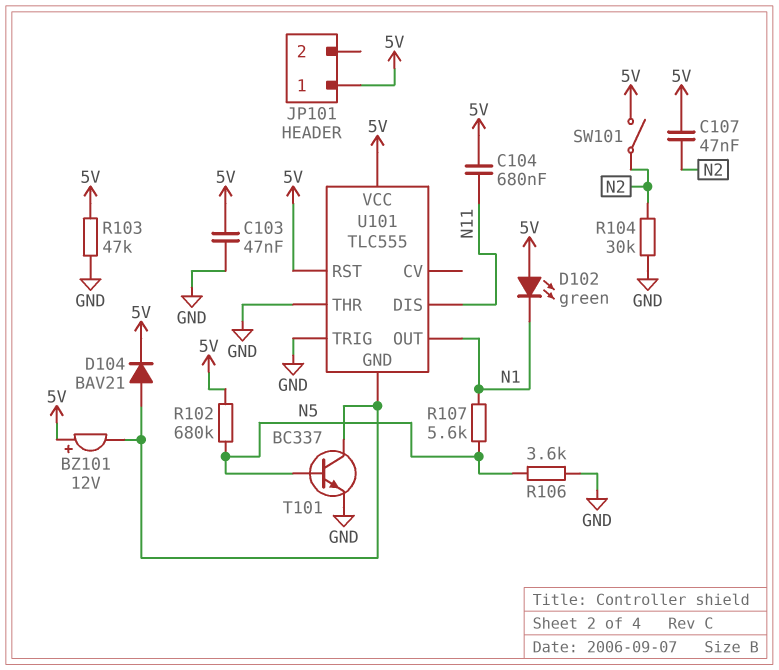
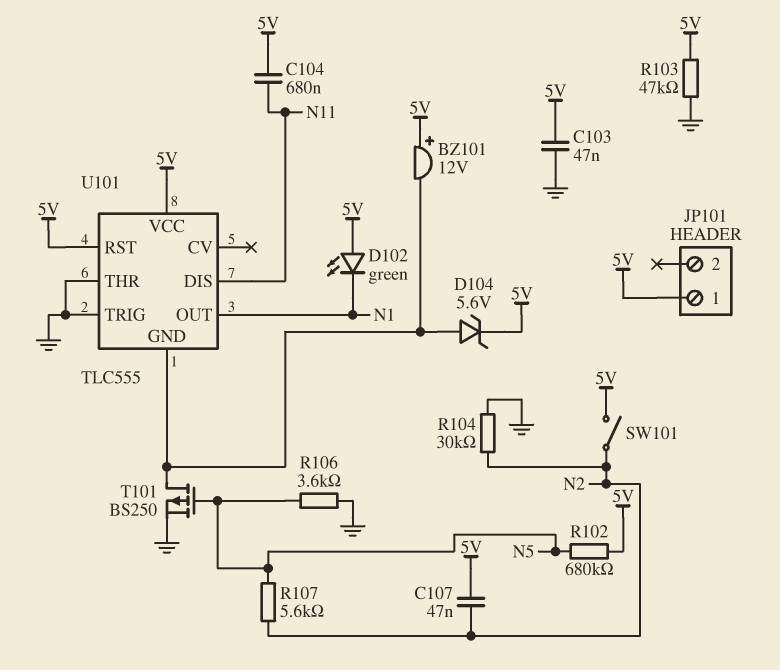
D104: diode BAV21 (A U101/GND, K 5V) -> zener 5.6V (A U101/GND, K 5V)
R107: 5.6k (N1, N5) -> 5.6k (N2, N5)
T101: NPN BC337 (B N5, C U101/GND, E GND) -> PMOS BS250 (G N5, D U101/GND, S GND)

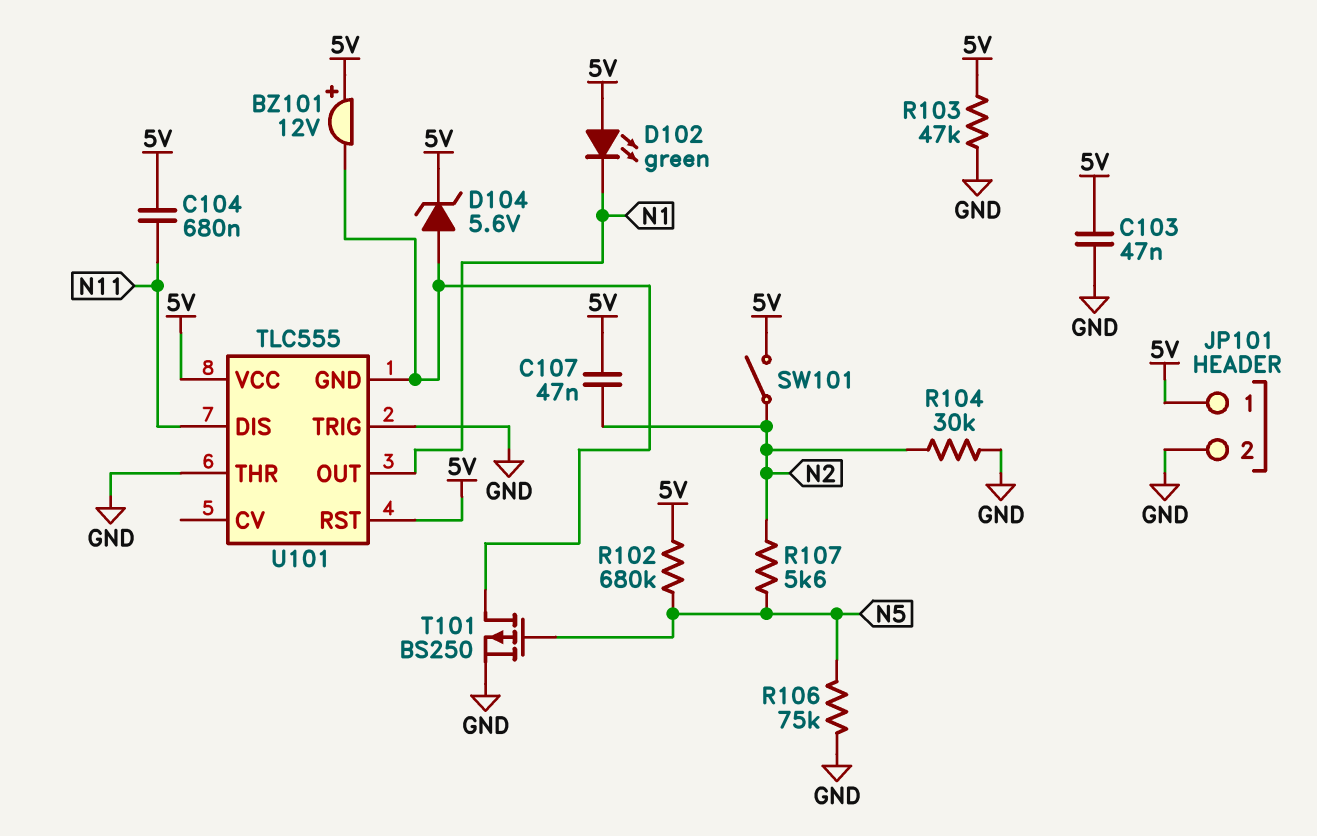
JP101 pin 2: none -> GND
R106: 3.6k (GND, N5) -> 75k (GND, N5)

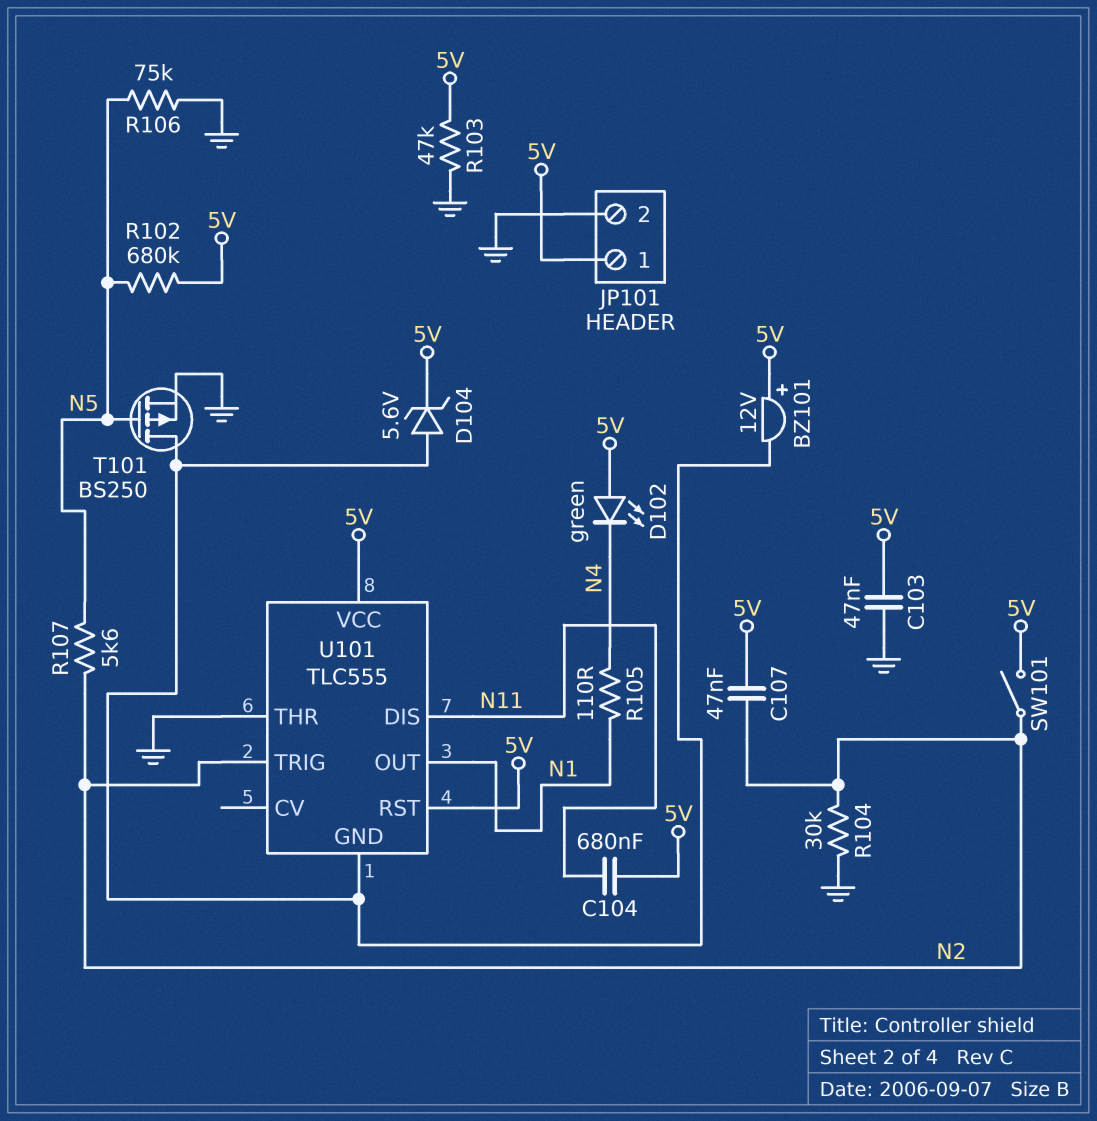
D102: LED green (A 5V, K N1) -> LED green (A 5V, K N4)
R105: none -> 110 (N1, N4)
U101 pin TRIG: GND -> N2

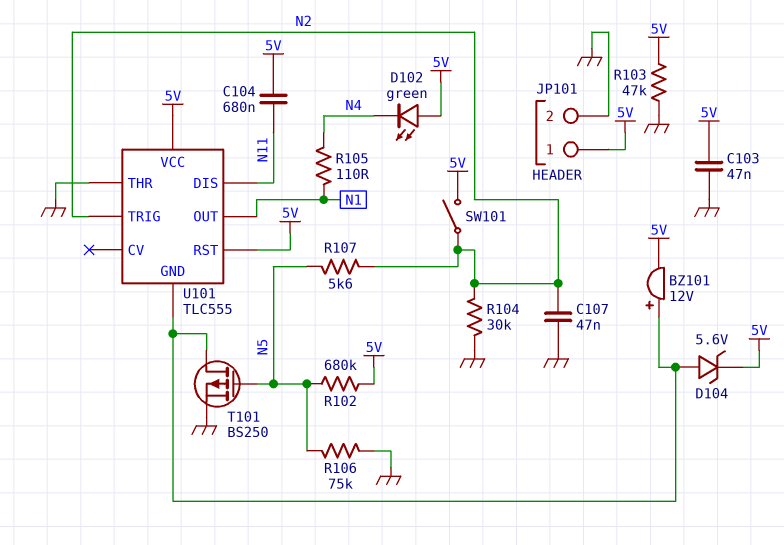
BZ101: buzzer 12V (plus 5V, minus U101/GND) -> buzzer 12V (plus U101/GND, minus 5V)
C107: 47nF (5V, N2) -> 47nF (GND, N2)

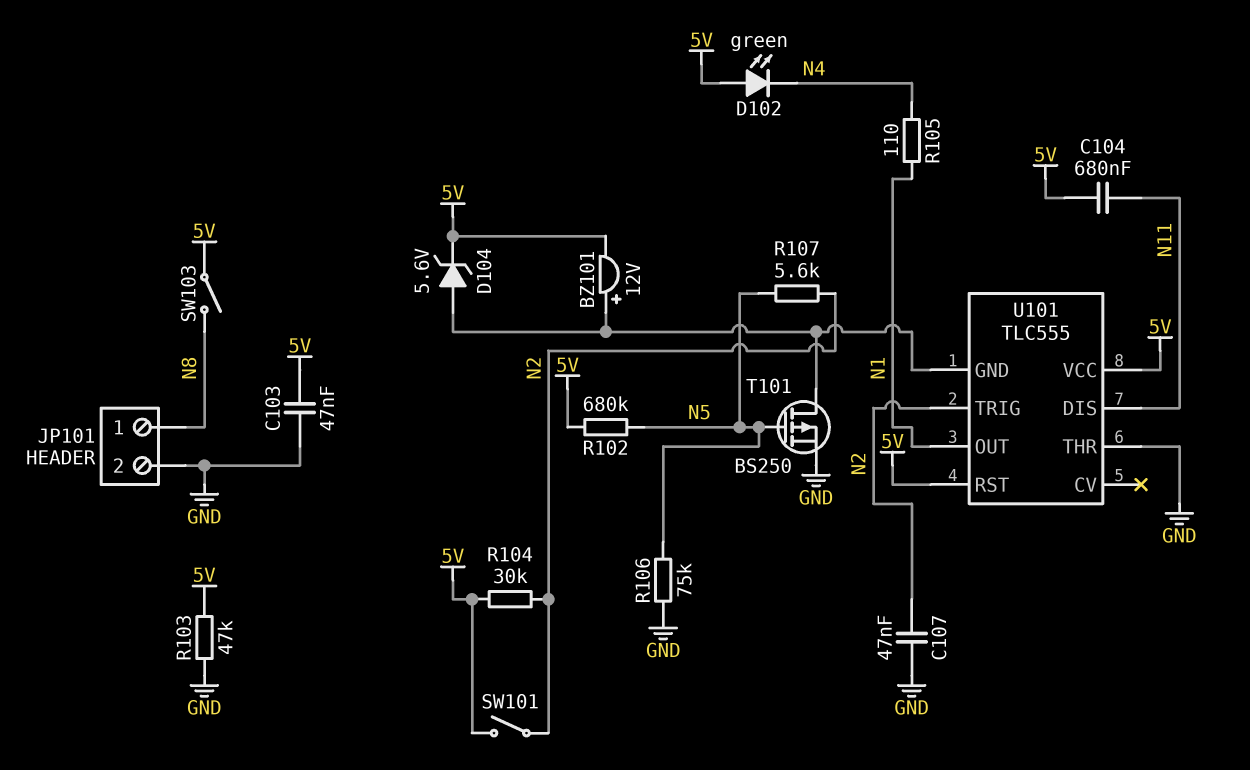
JP101 pin 1: 5V -> N8
R104: 30k (GND, N2) -> 30k (5V, N2)
SW103: none -> switch (5V, N8)

